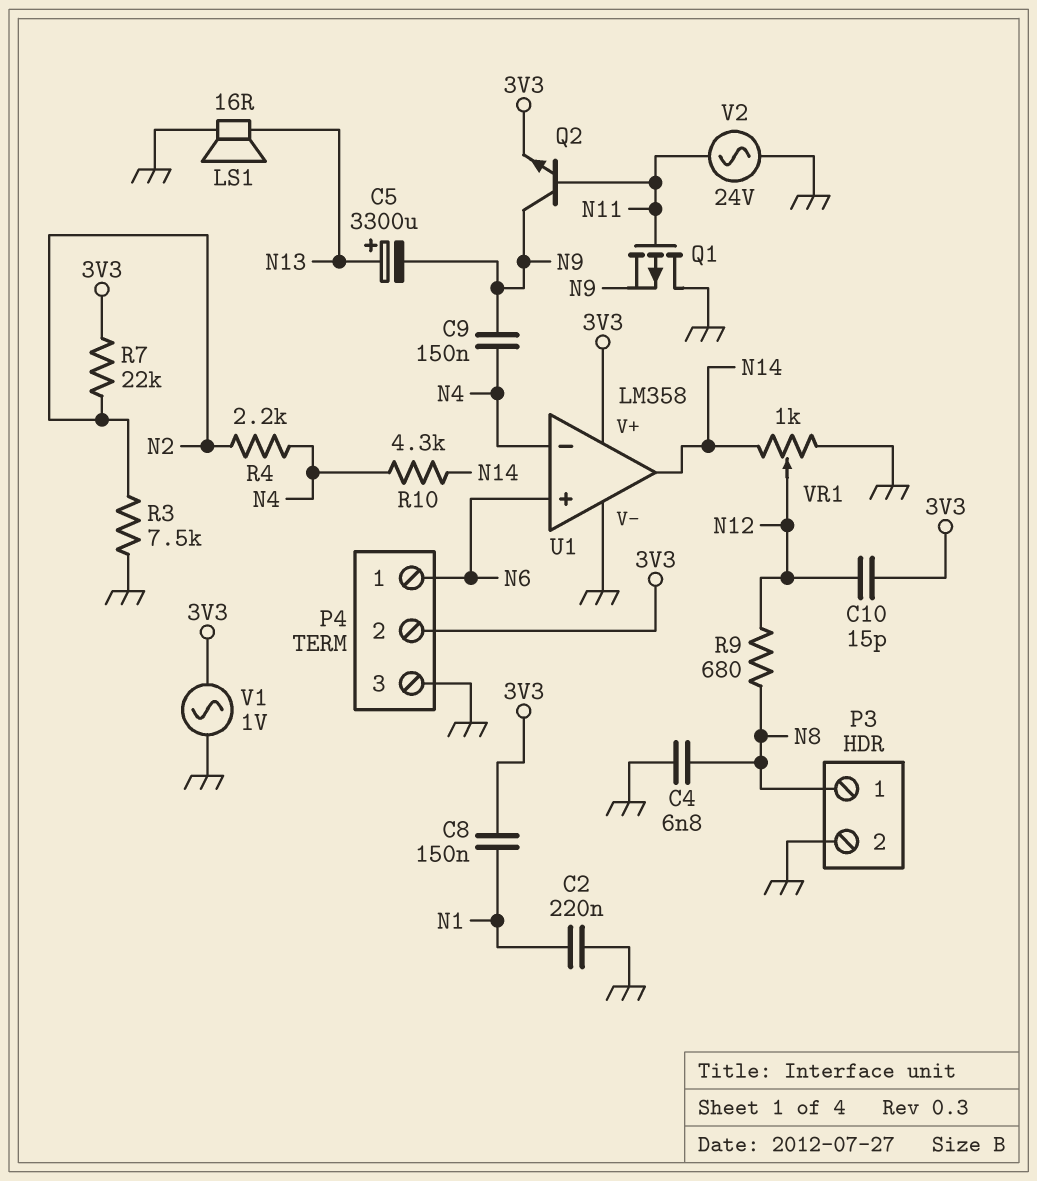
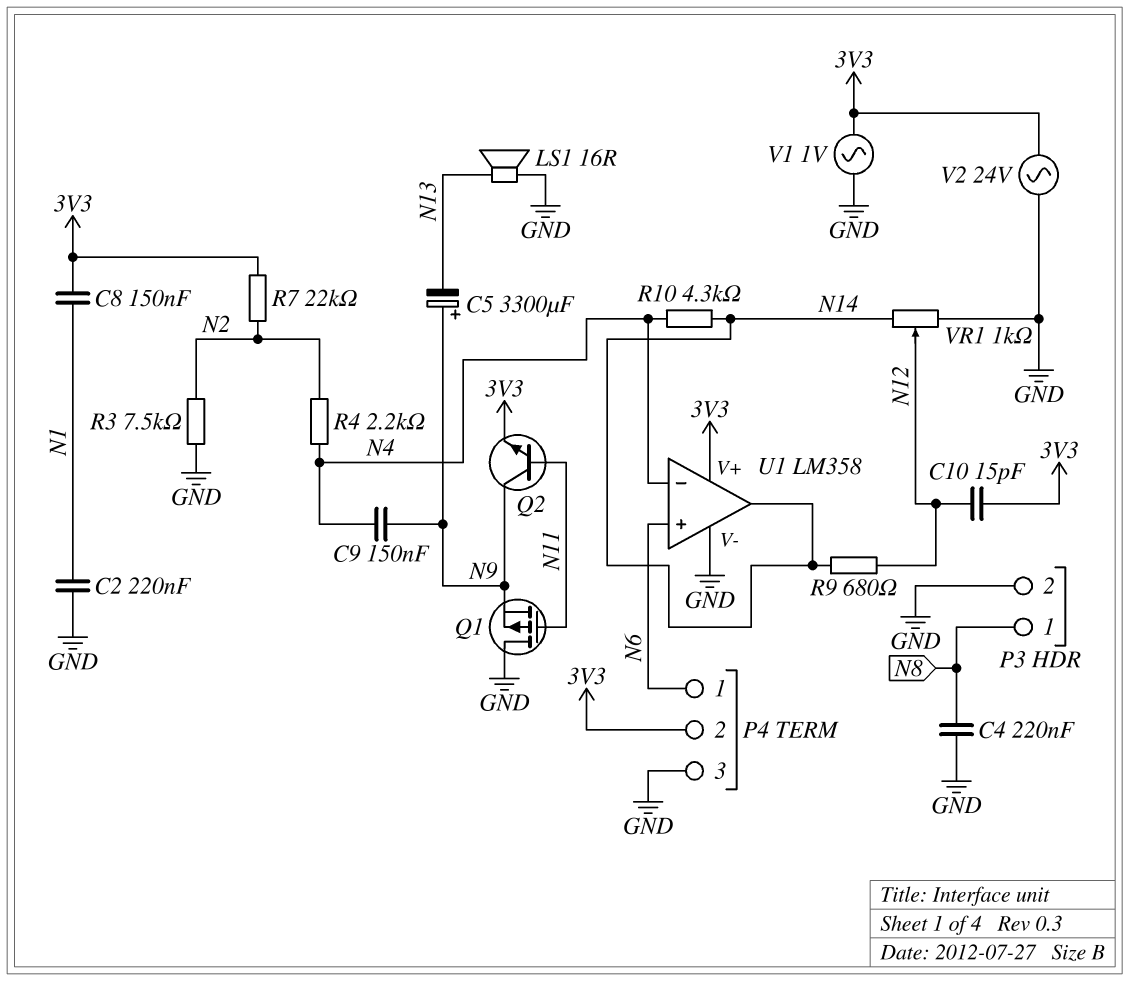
C4: 6.8nF (GND, N8) -> 220nF (GND, N8)
C5: 3300uF (plus N13, minus N9) -> 3300uF (plus N9, minus N13)
R9: 680 (N8, N12) -> 680 (N12, N14)
V2: AC 24V (GND, N11) -> AC 24V (3V3, GND)

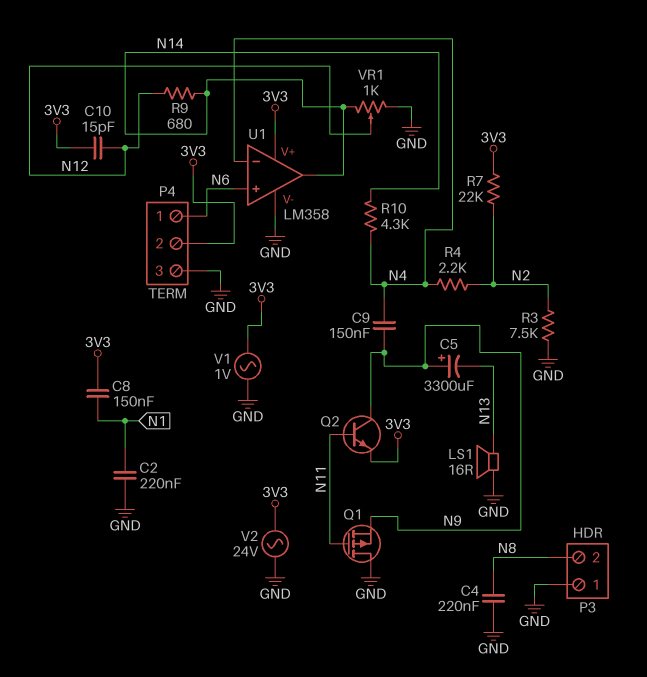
P3 pin 1: N8 -> GND
P3 pin 2: GND -> N8

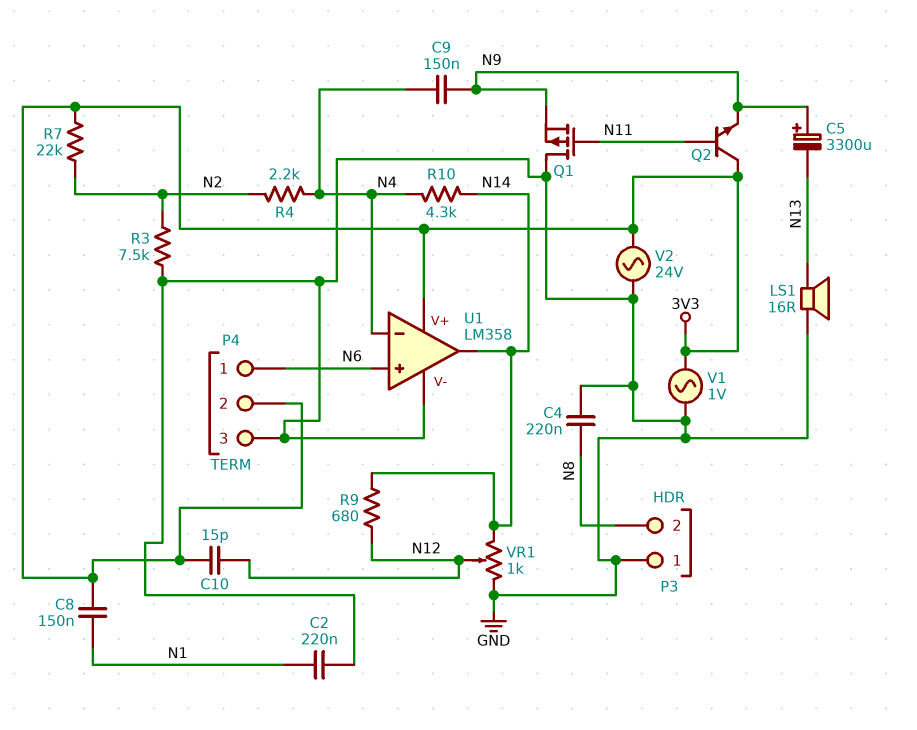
Q2: NPN (B N11, C N9, E 3V3) -> NPN (B N11, C 3V3, E N9)

